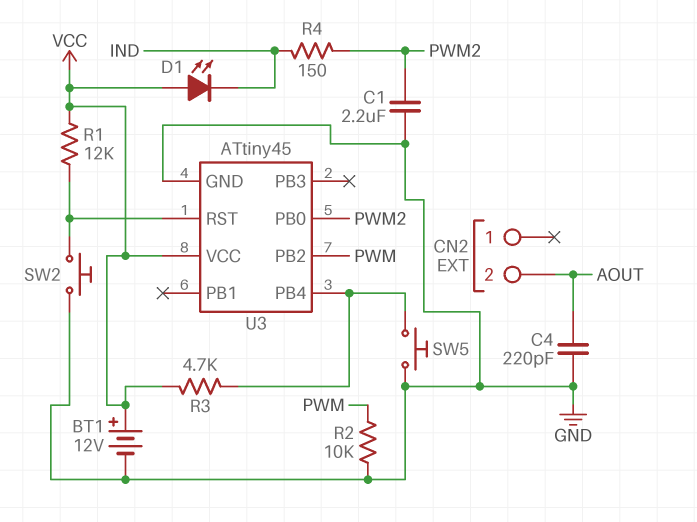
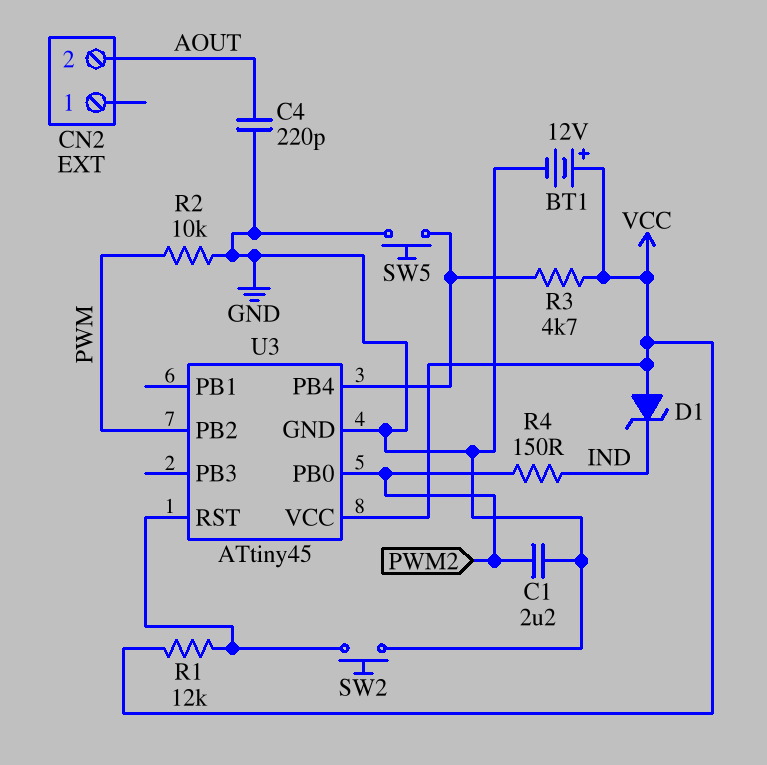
D1: LED (A VCC, K IND) -> zener (A VCC, K IND)

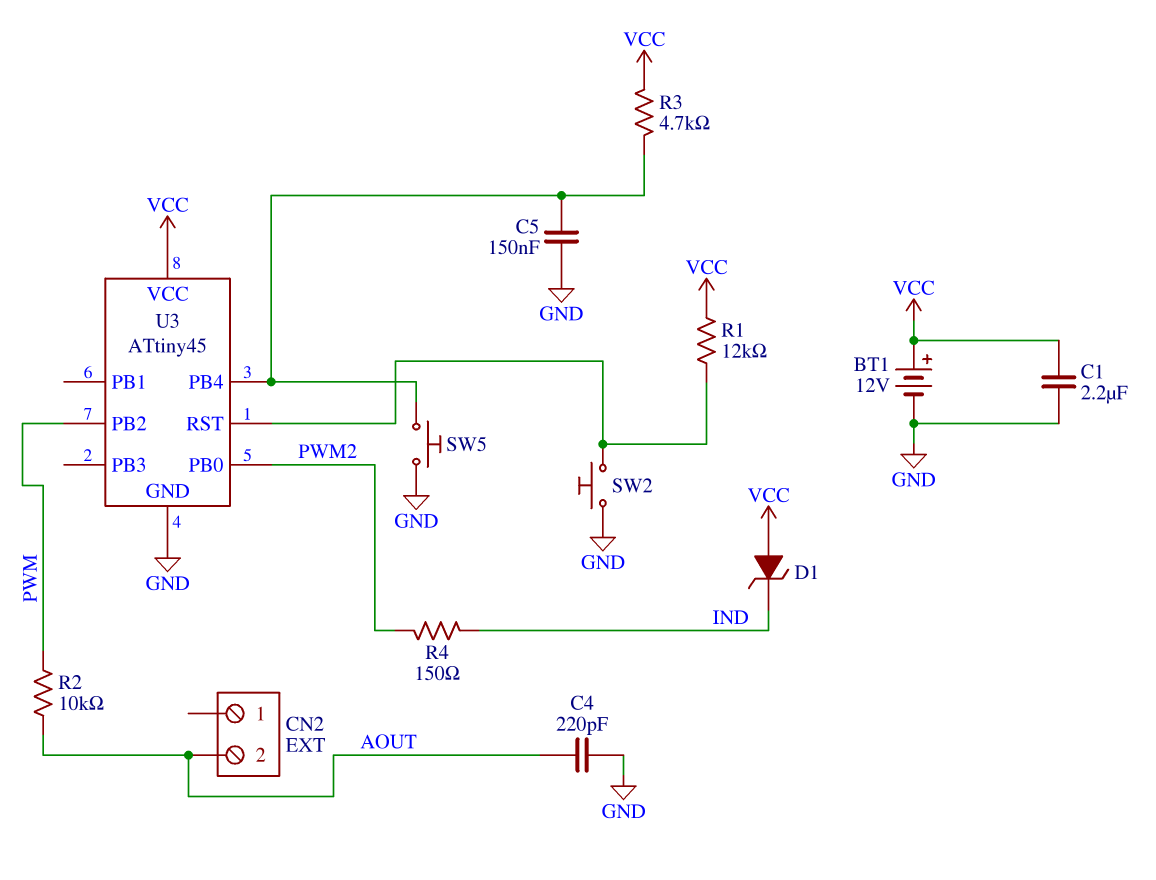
C1: 2.2uF (GND, PWM2) -> 2.2uF (GND, VCC)
C5: none -> 150nF (GND, U3/PB4)
R2: 10k (GND, PWM) -> 10k (AOUT, PWM)

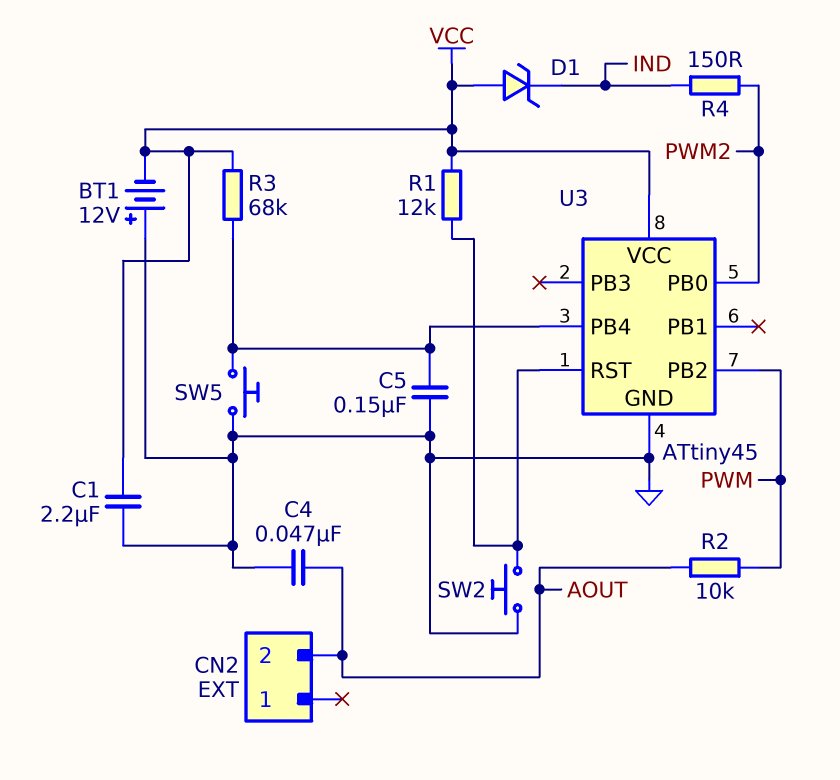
BT1: 12V (plus VCC, minus GND) -> 12V (plus GND, minus VCC)
C4: 220pF (AOUT, GND) -> 47nF (AOUT, GND)
R3: 4.7k (U3/PB4, VCC) -> 68k (U3/PB4, VCC)

